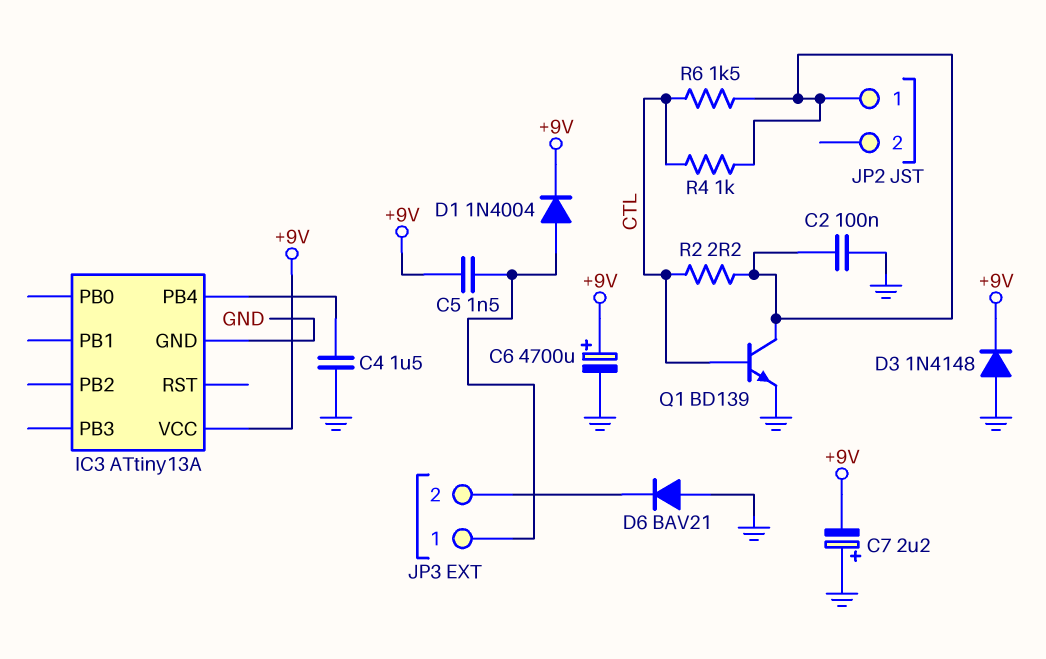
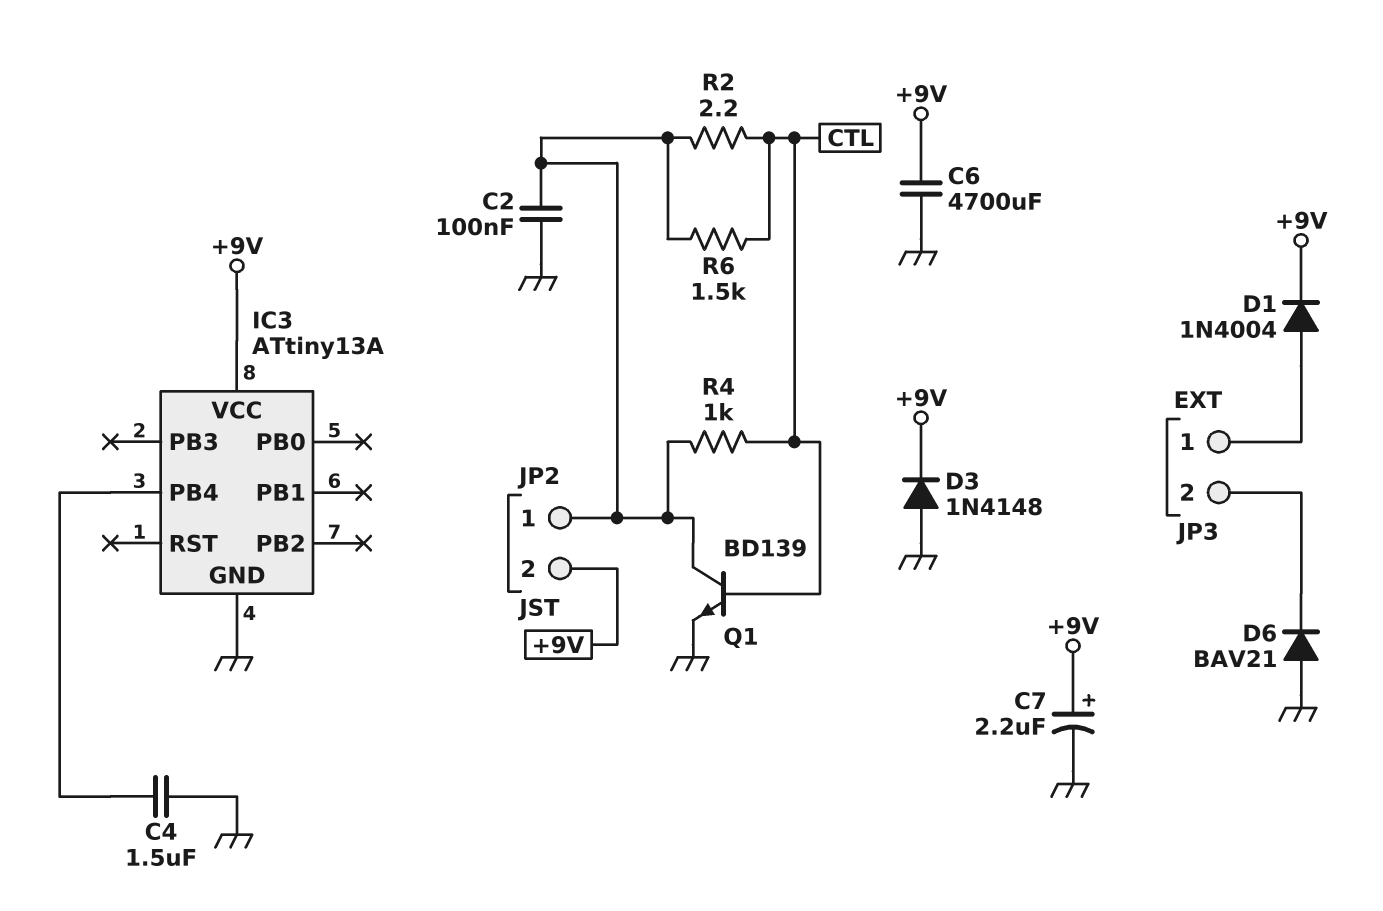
C5: 1.5nF (+9V, JP3/1) -> none
C6: 4700uF (plus +9V, minus GND) -> 4700uF (+9V, GND)
C7: 2.2uF (plus GND, minus +9V) -> 2.2uF (plus +9V, minus GND)
JP2 pin 2: none -> +9V

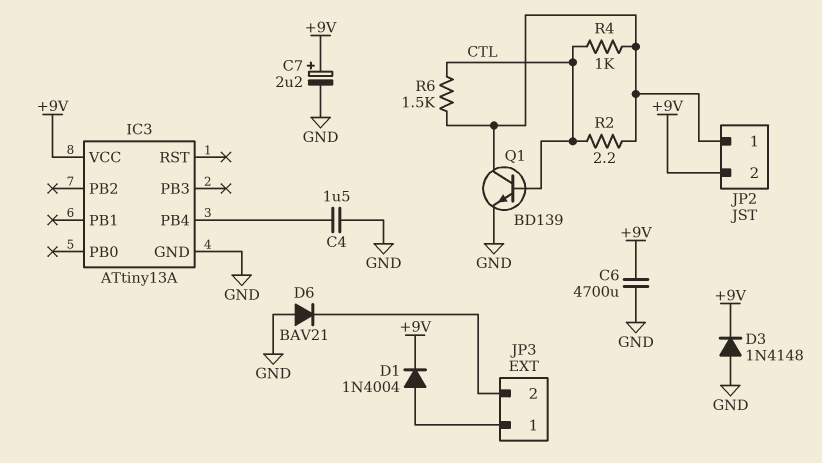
C2: 100nF (GND, JP2/1) -> none

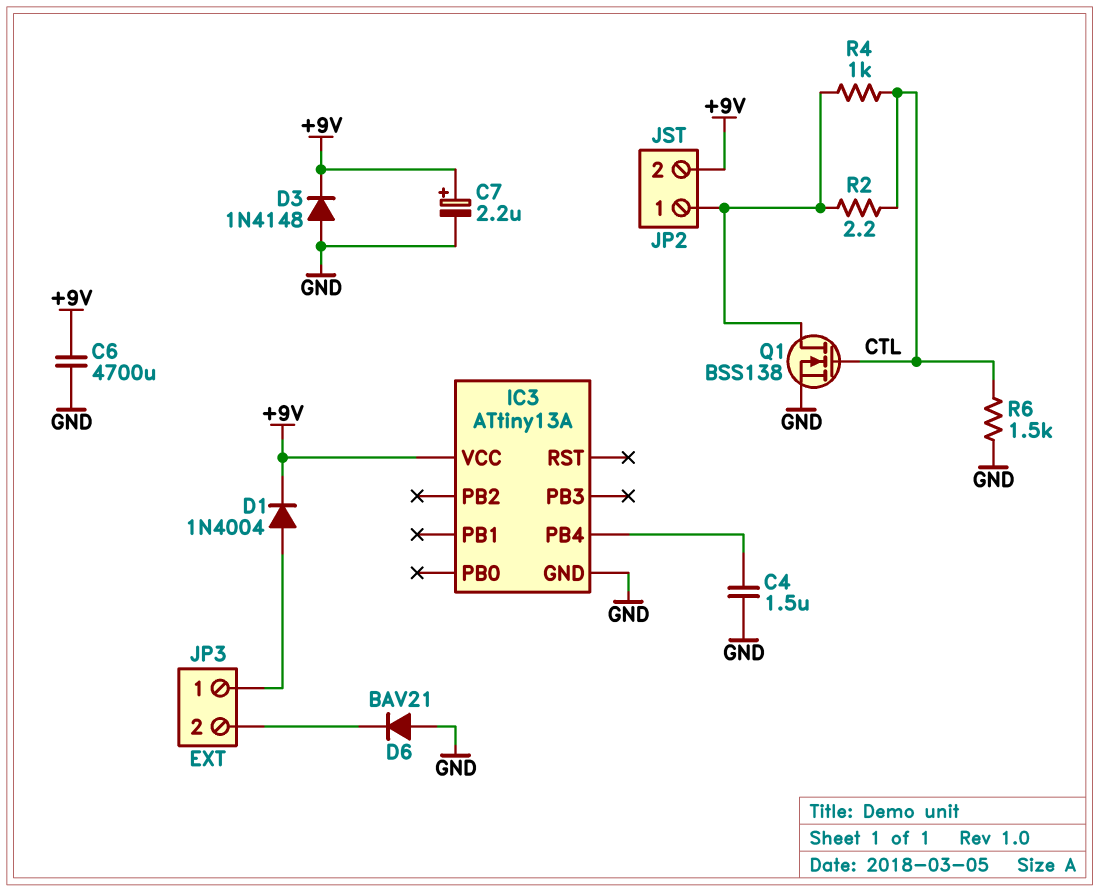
Q1: NPN BD139 (B CTL, C JP2/1, E GND) -> NMOS BSS138 (G CTL, D JP2/1, S GND)
R6: 1.5k (CTL, JP2/1) -> 1.5k (CTL, GND)

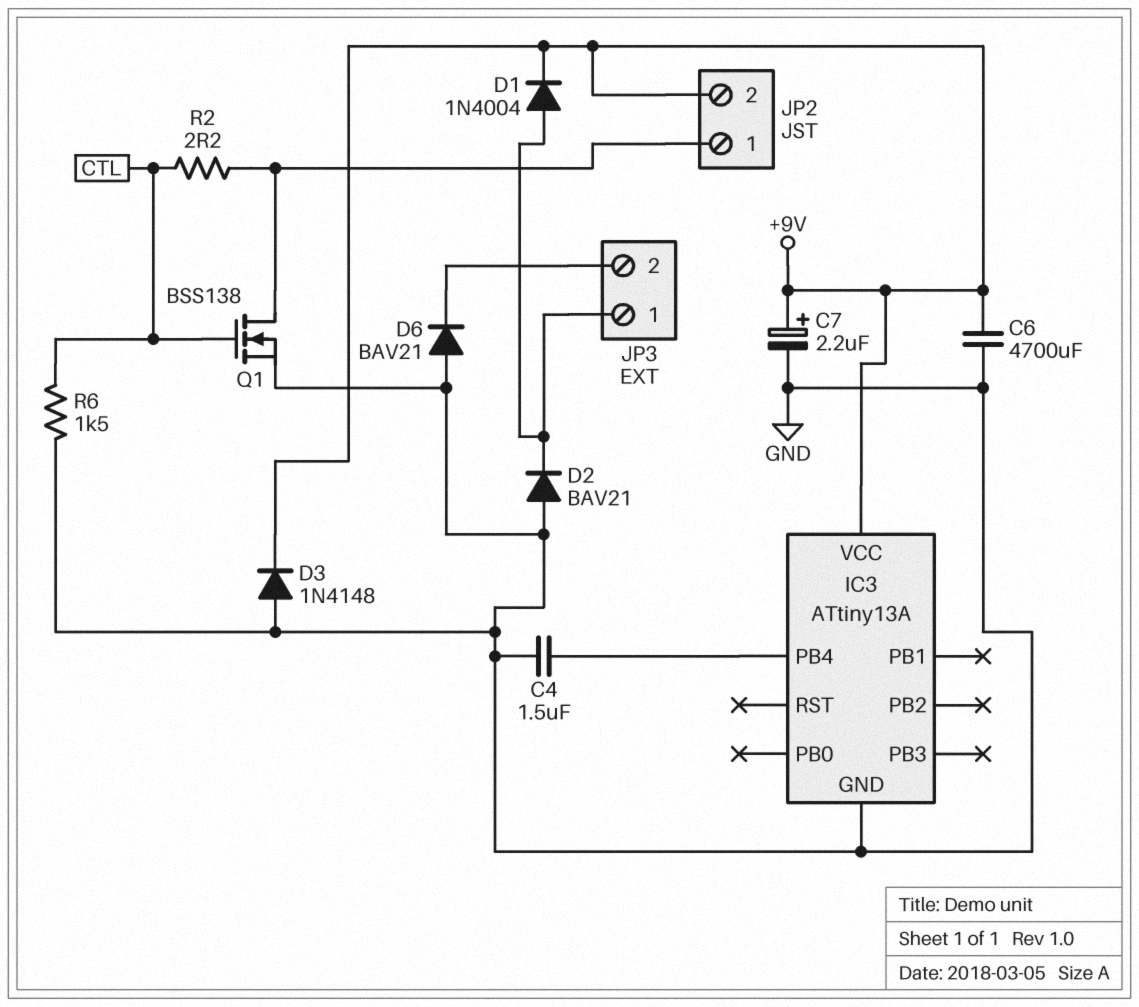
D2: none -> diode BAV21 (A GND, K JP3/1)
R4: 1k (CTL, JP2/1) -> none

